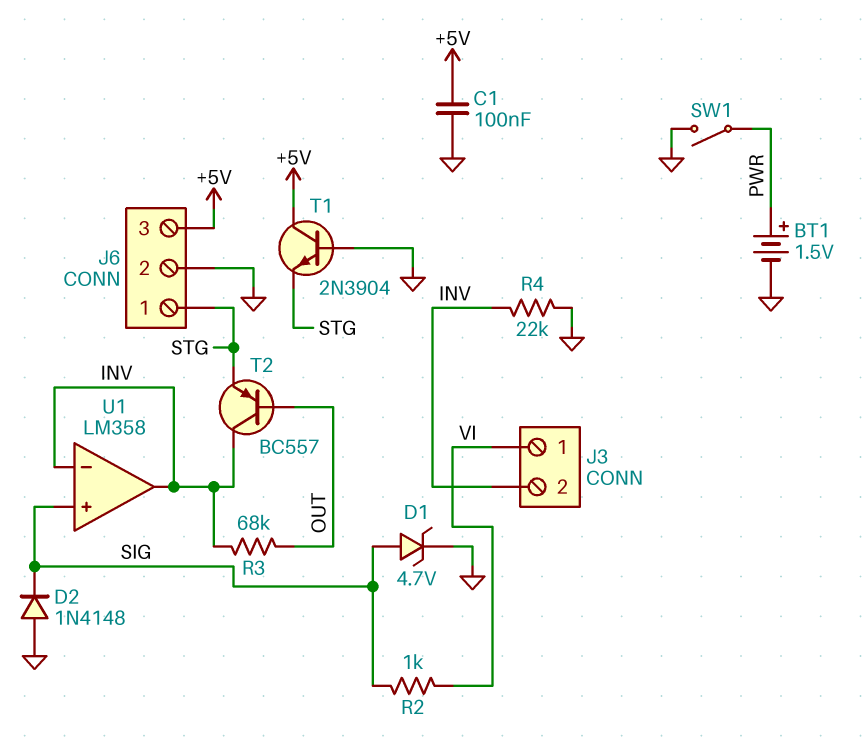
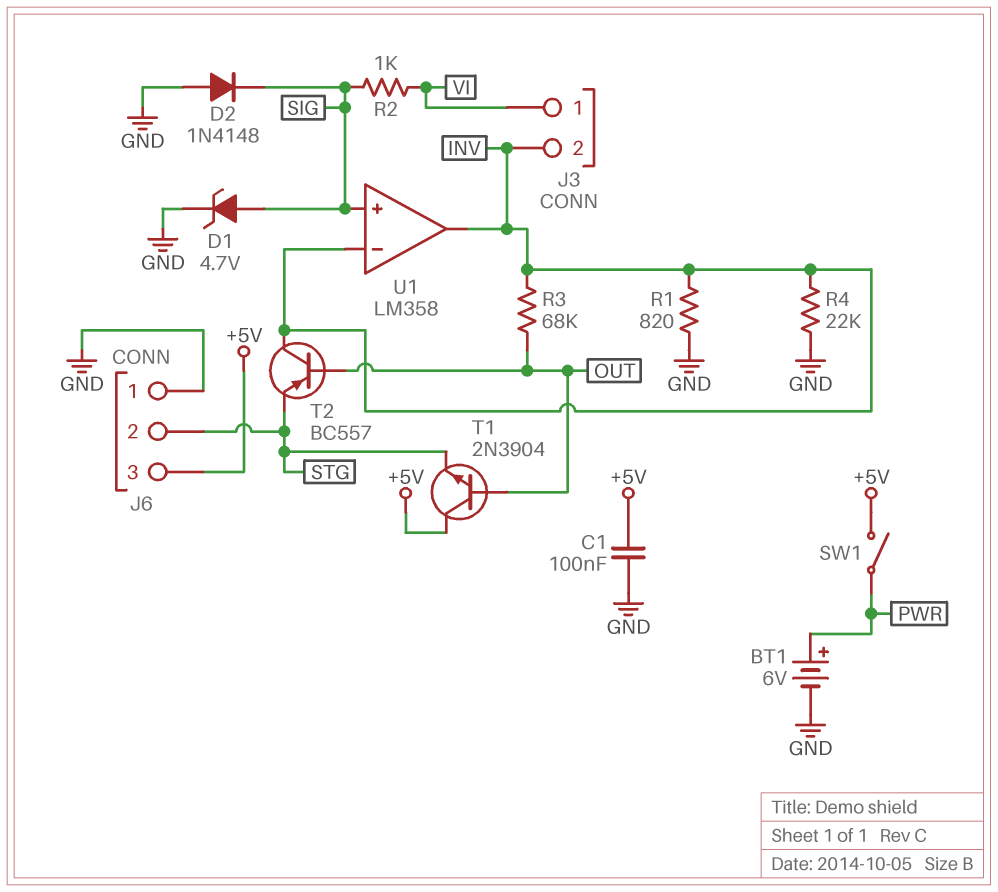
BT1: 1.5V (plus PWR, minus GND) -> 6V (plus PWR, minus GND)
J6 pin 1: STG -> GND
J6 pin 2: GND -> STG
R1: none -> 820 (GND, INV)
SW1: switch (GND, PWR) -> switch (+5V, PWR)
T1: NPN 2N3904 (B GND, C +5V, E STG) -> NPN 2N3904 (B OUT, C +5V, E STG)

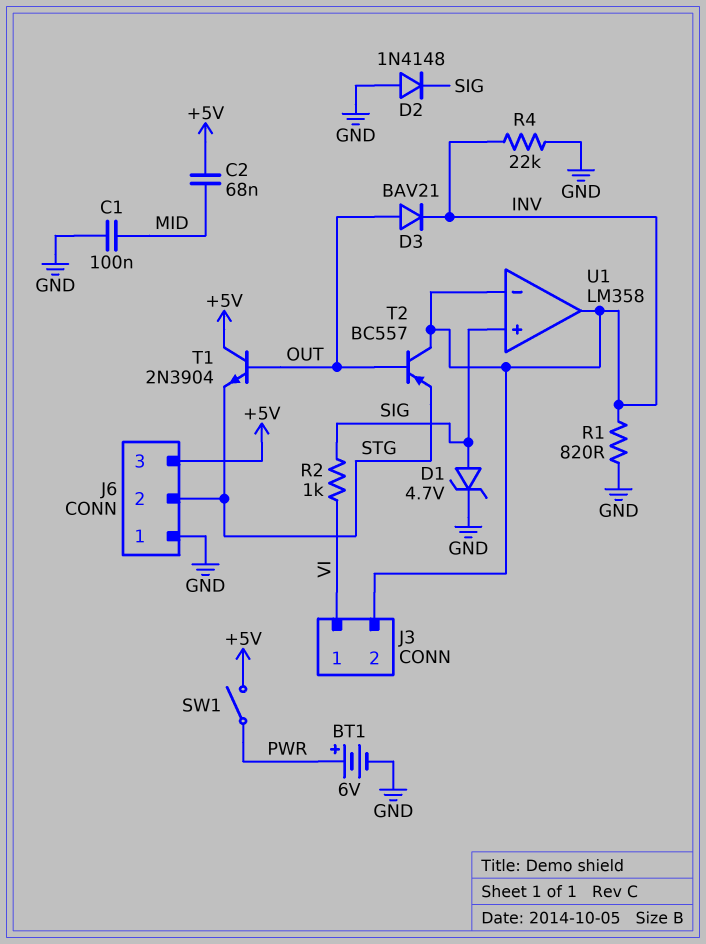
C1: 100nF (+5V, GND) -> 100nF (GND, MID)
C2: none -> 68nF (+5V, MID)
D3: none -> diode BAV21 (A OUT, K INV)
R3: 68k (INV, OUT) -> none

